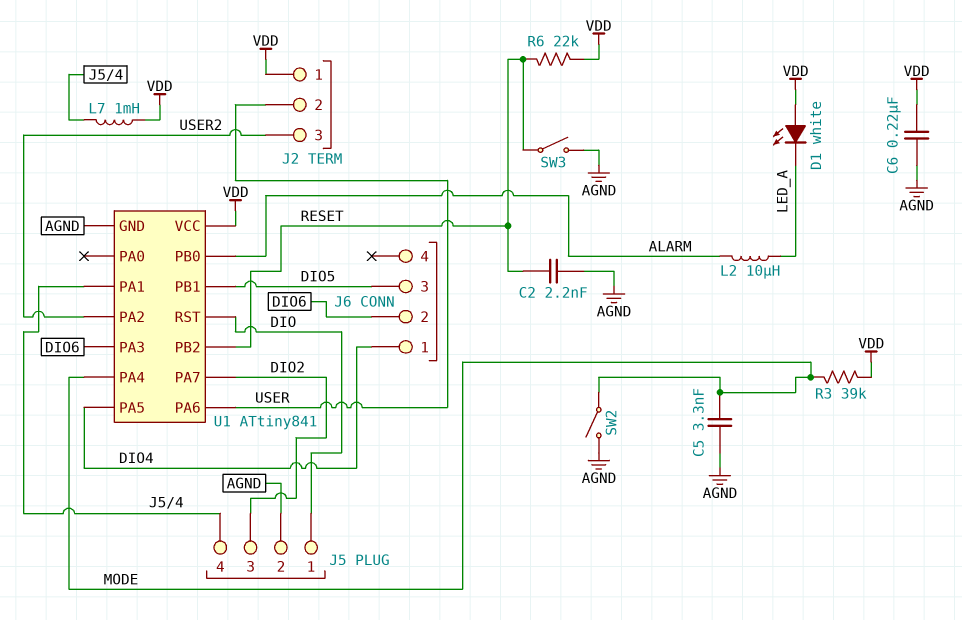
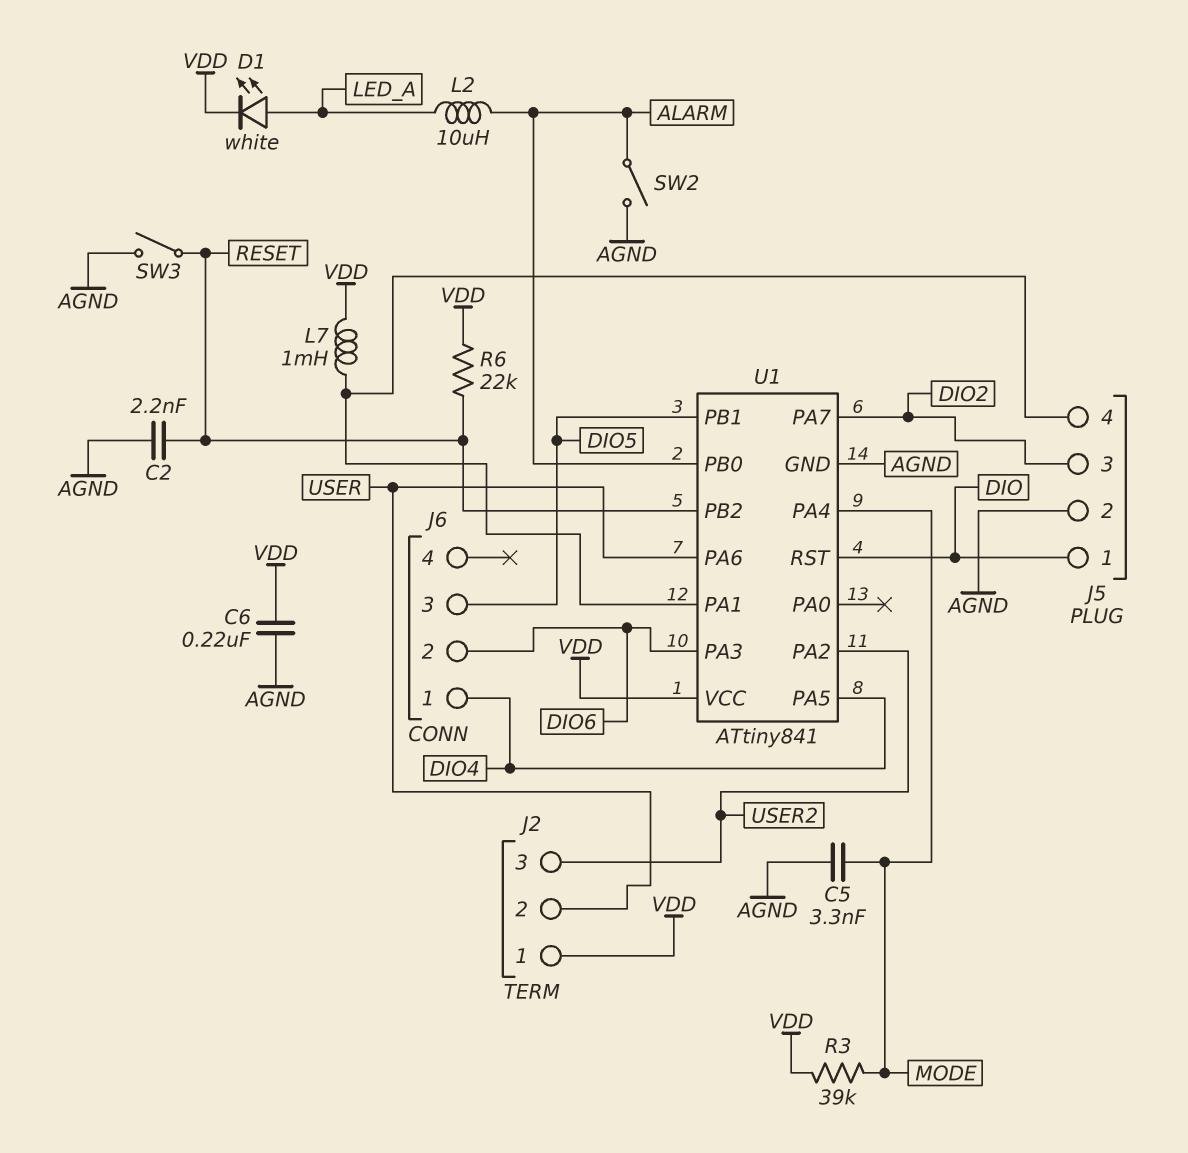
D1: LED white (A VDD, K LED_A) -> LED white (A LED_A, K VDD)
SW2: switch (AGND, MODE) -> switch (AGND, ALARM)

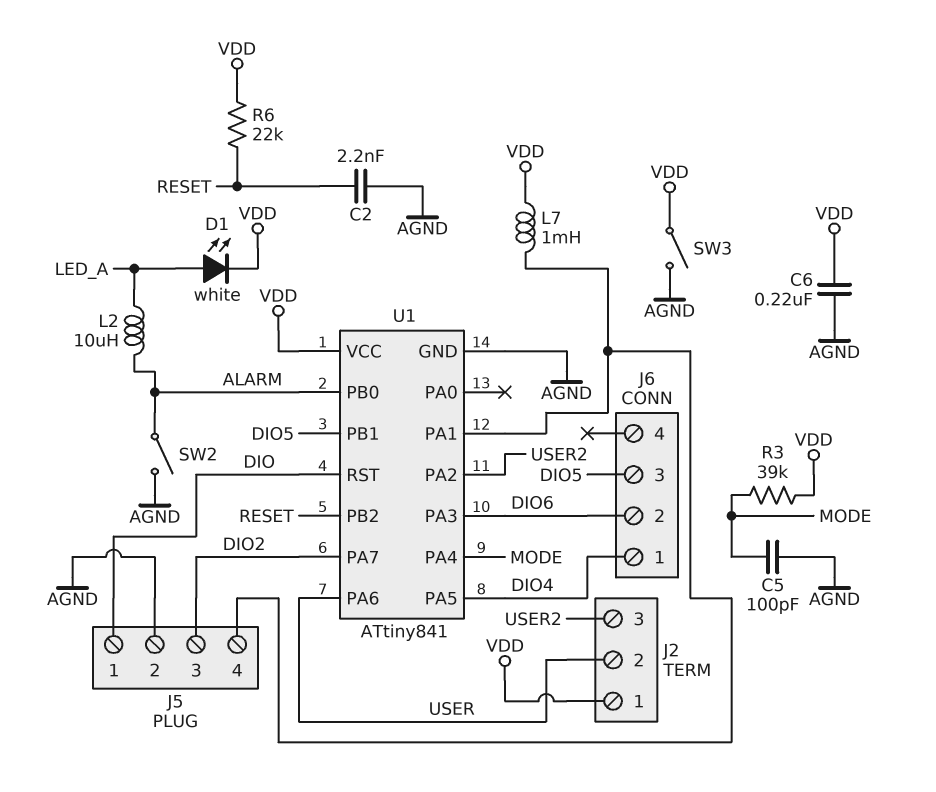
C5: 3.3nF (AGND, MODE) -> 100pF (AGND, MODE)
SW3: switch (AGND, RESET) -> switch (AGND, VDD)

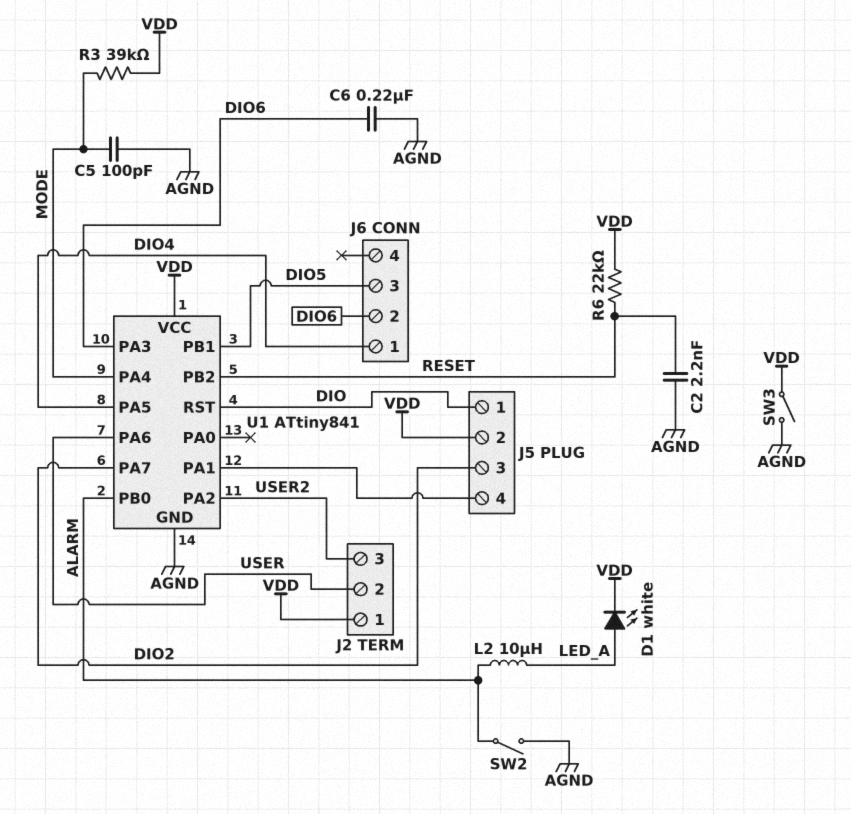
C6: 220nF (AGND, VDD) -> 220nF (AGND, DIO6)
J5 pin 2: AGND -> VDD
L7: 1mH (J5/4, VDD) -> none

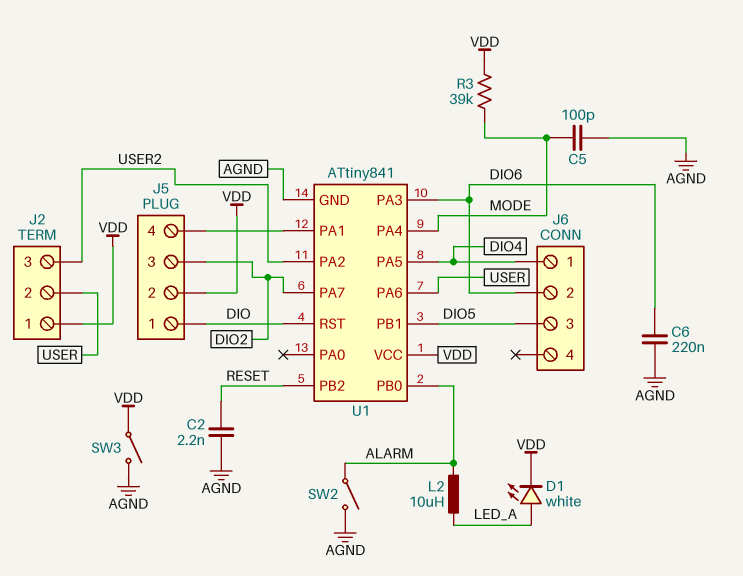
R6: 22k (RESET, VDD) -> none

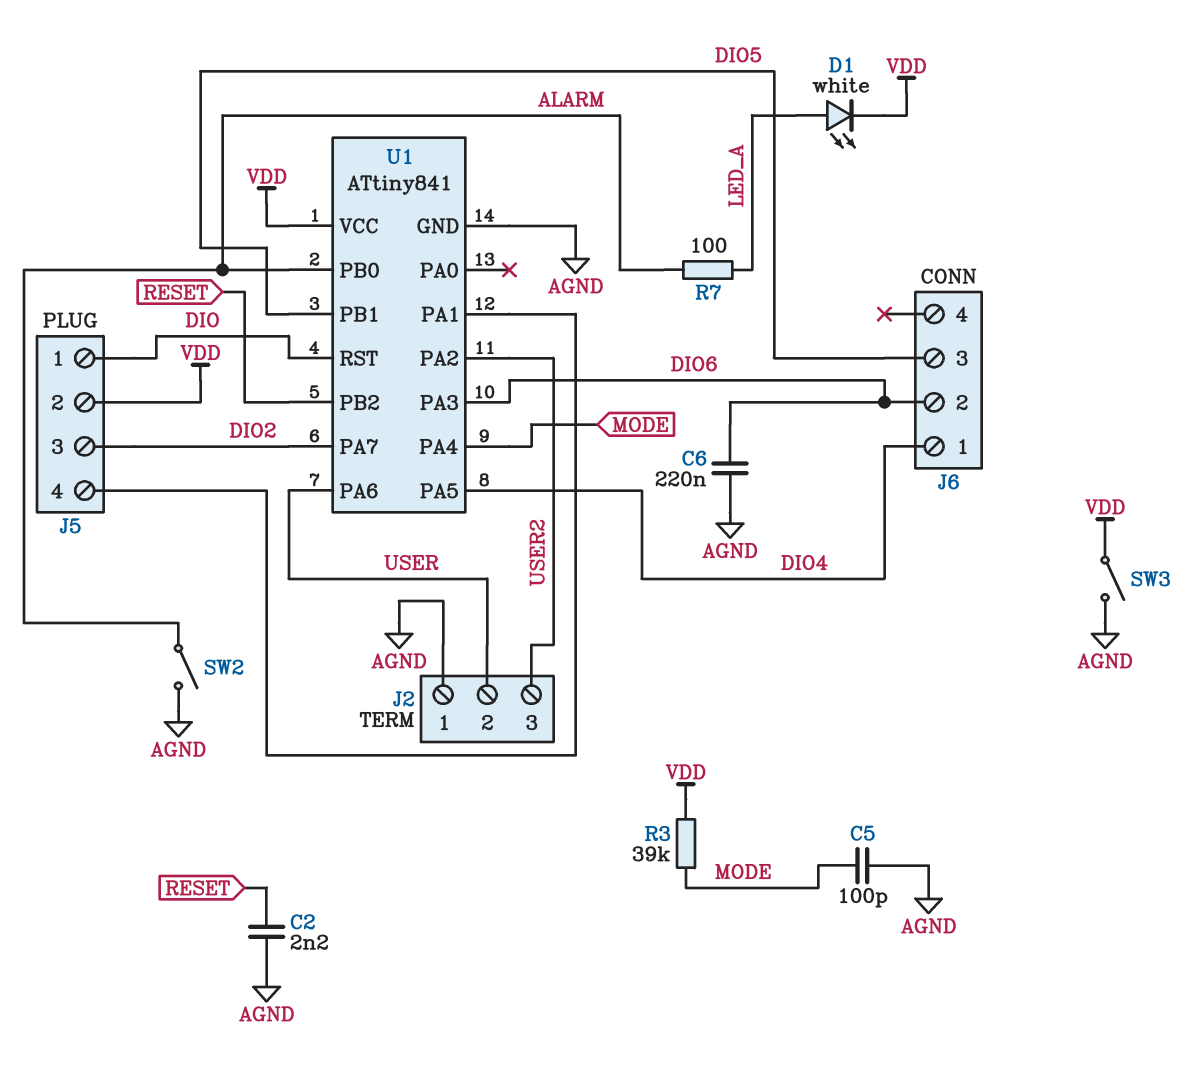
J2 pin 1: VDD -> AGND
L2: 10uH (ALARM, LED_A) -> none
R7: none -> 100 (ALARM, LED_A)

